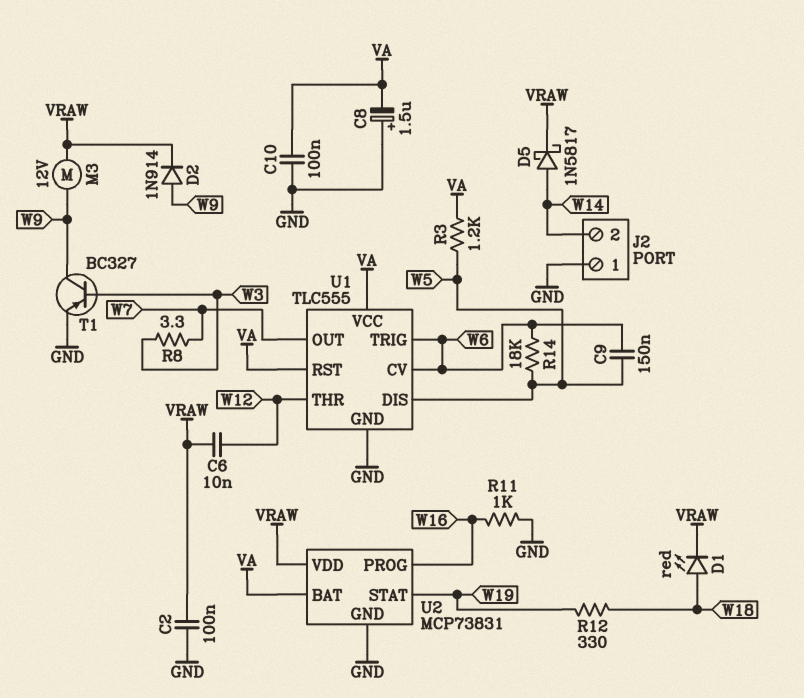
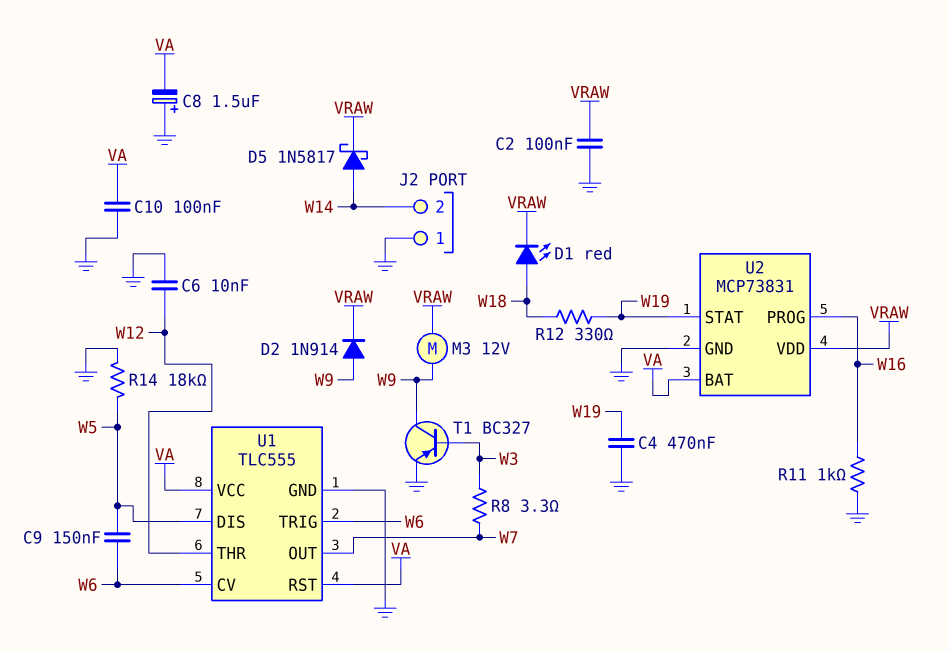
C4: none -> 470nF (GND, W19)
C6: 10nF (VRAW, W12) -> 10nF (GND, W12)
R3: 1.2k (VA, W5) -> none
R14: 18k (W5, W6) -> 18k (GND, W5)

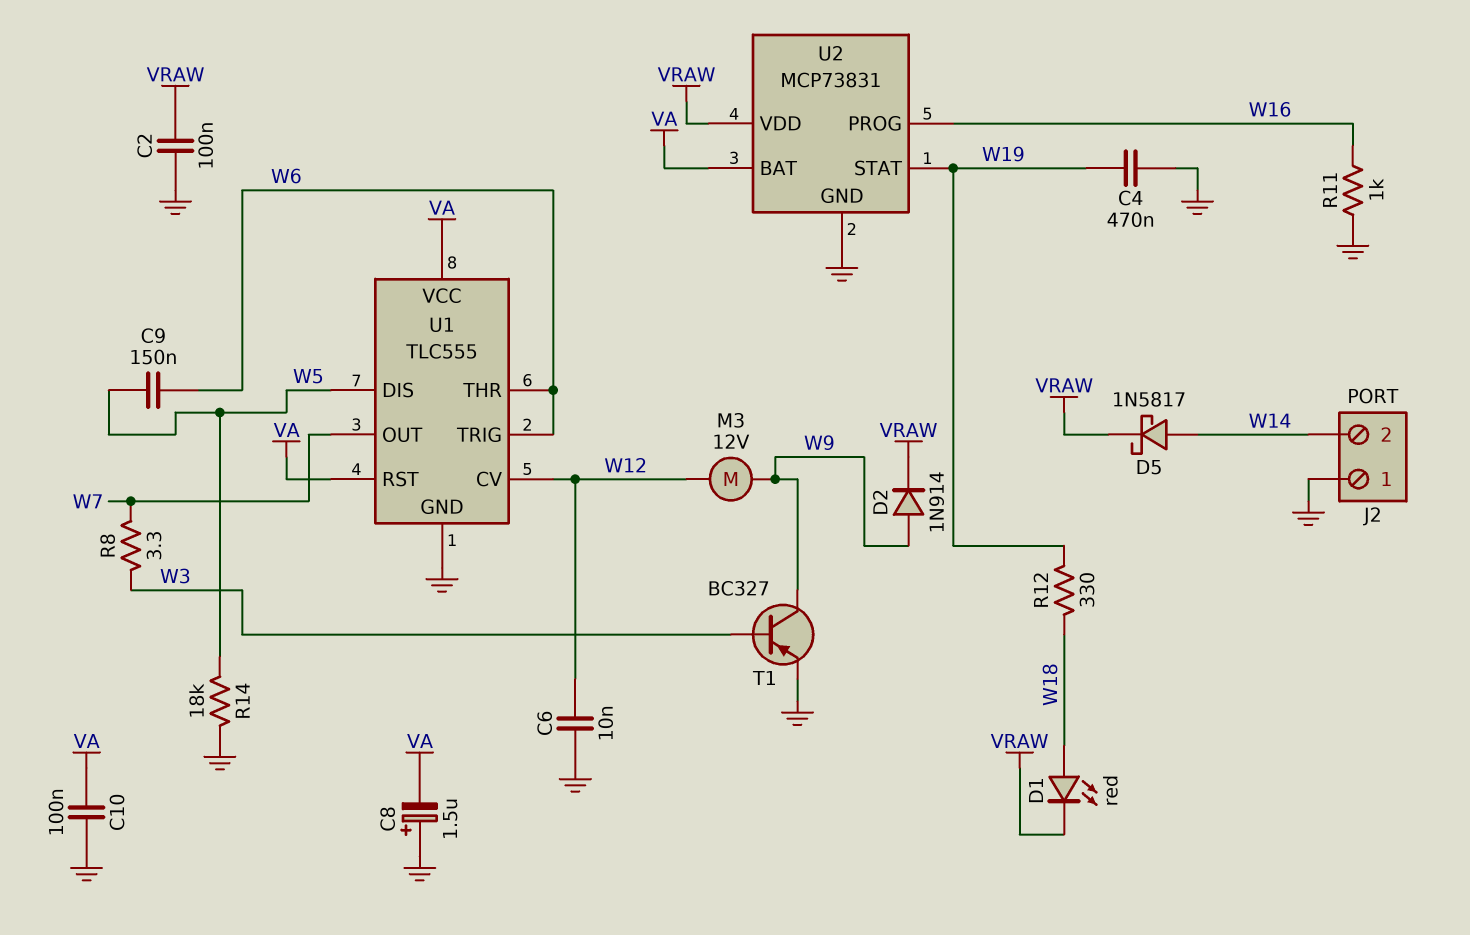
M3: motor 12V (VRAW, W9) -> motor 12V (W9, W12)
U1 pin CV: W6 -> W12
U1 pin THR: W12 -> W6

